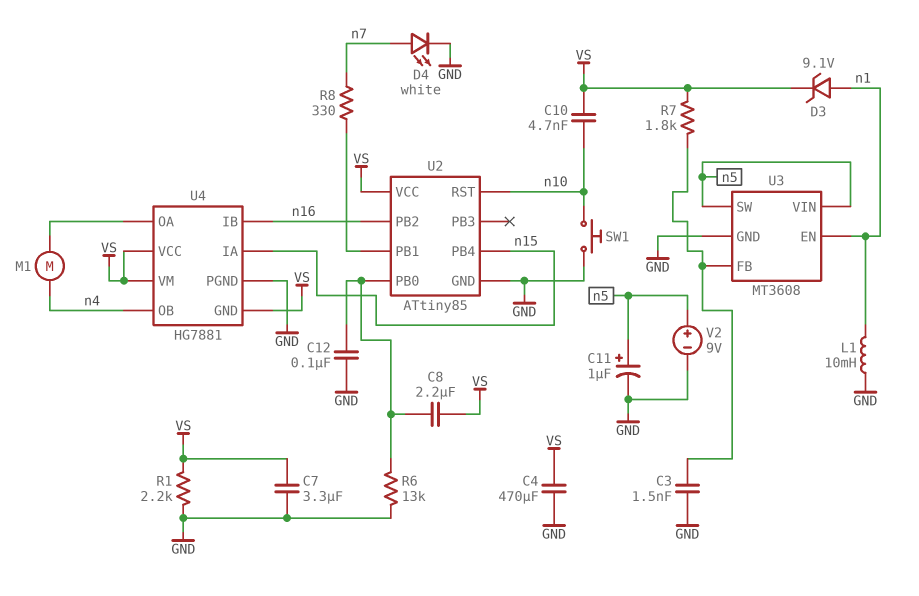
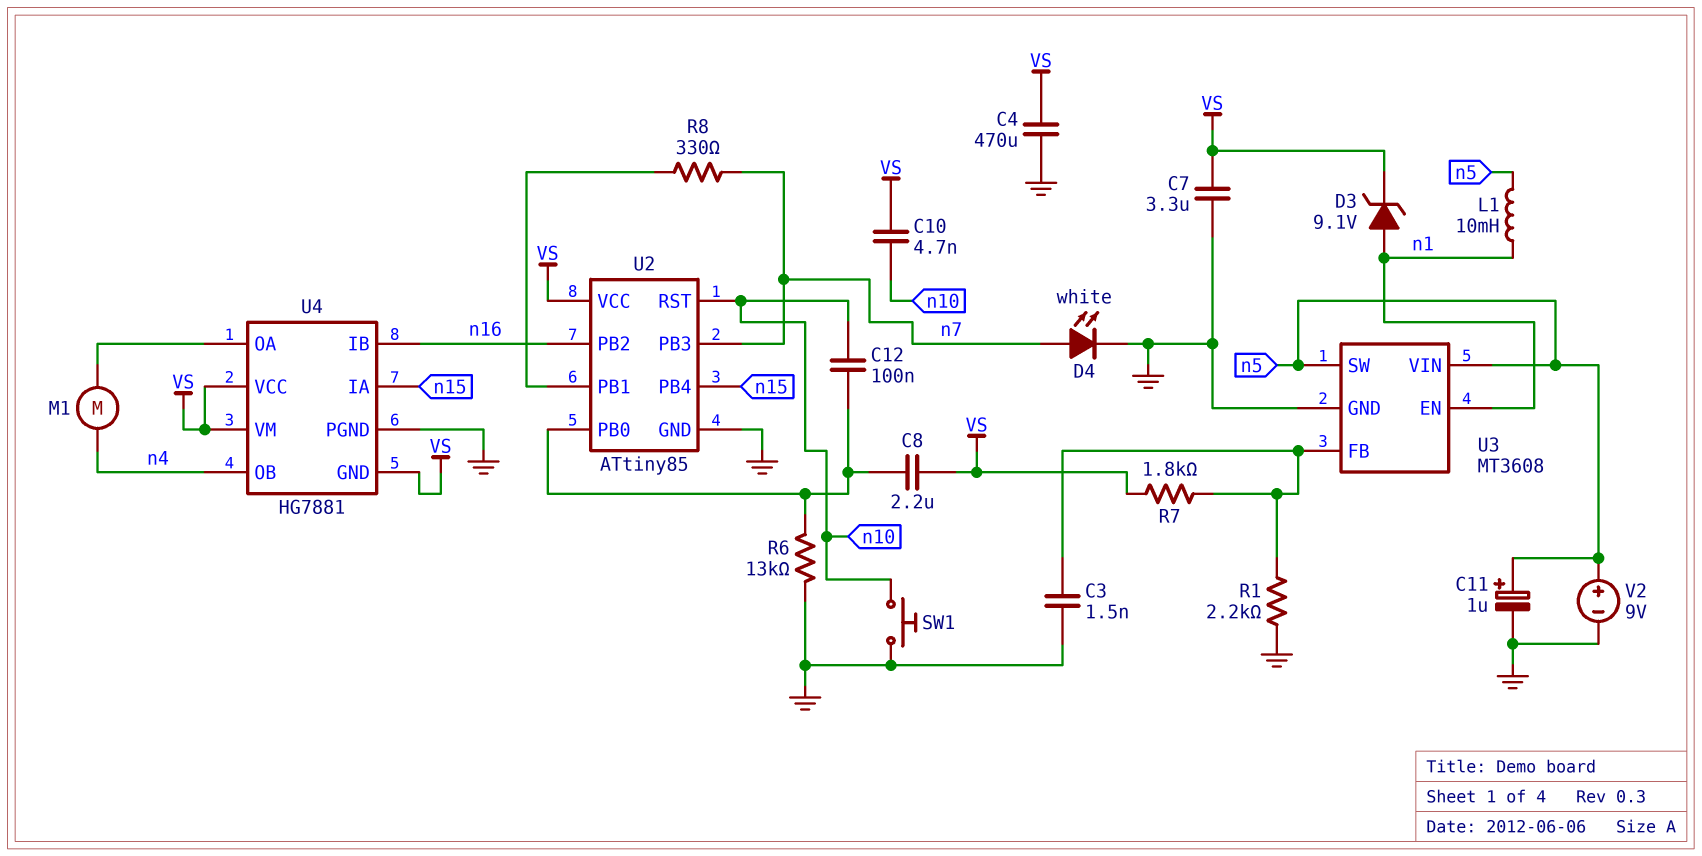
C12: 100nF (GND, U2/PB0) -> 100nF (U2/PB0, n10)
L1: 10mH (GND, n1) -> 10mH (n1, n5)
R1: 2.2k (GND, VS) -> 2.2k (GND, U3/FB)
U2 pin PB3: none -> n7

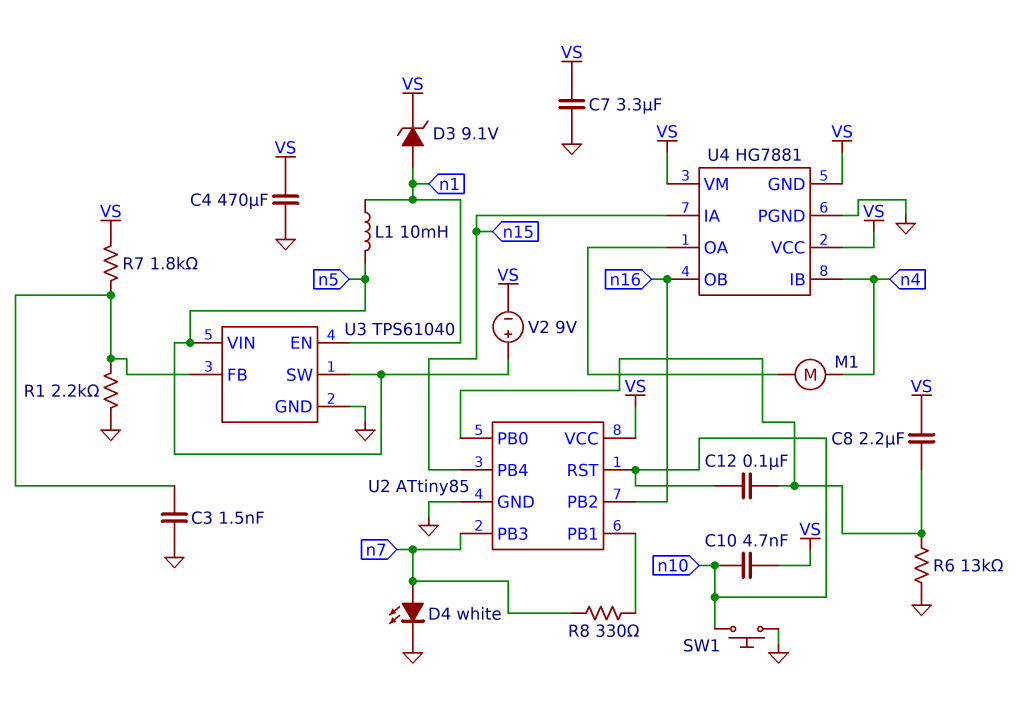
C11: 1uF (plus n5, minus GND) -> none
U3: MT3608 -> TPS61040
U4 pin IB: n16 -> n4
U4 pin OB: n4 -> n16
V2: 9V (plus n5, minus GND) -> 9V (plus n5, minus VS)

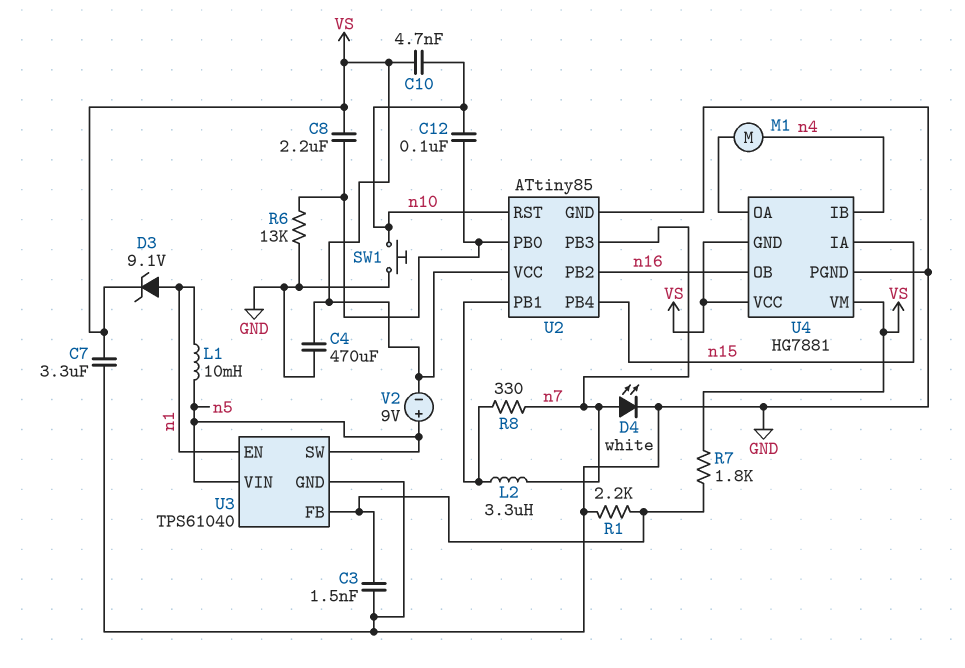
L2: none -> 3.3uH (U2/PB1, n7)

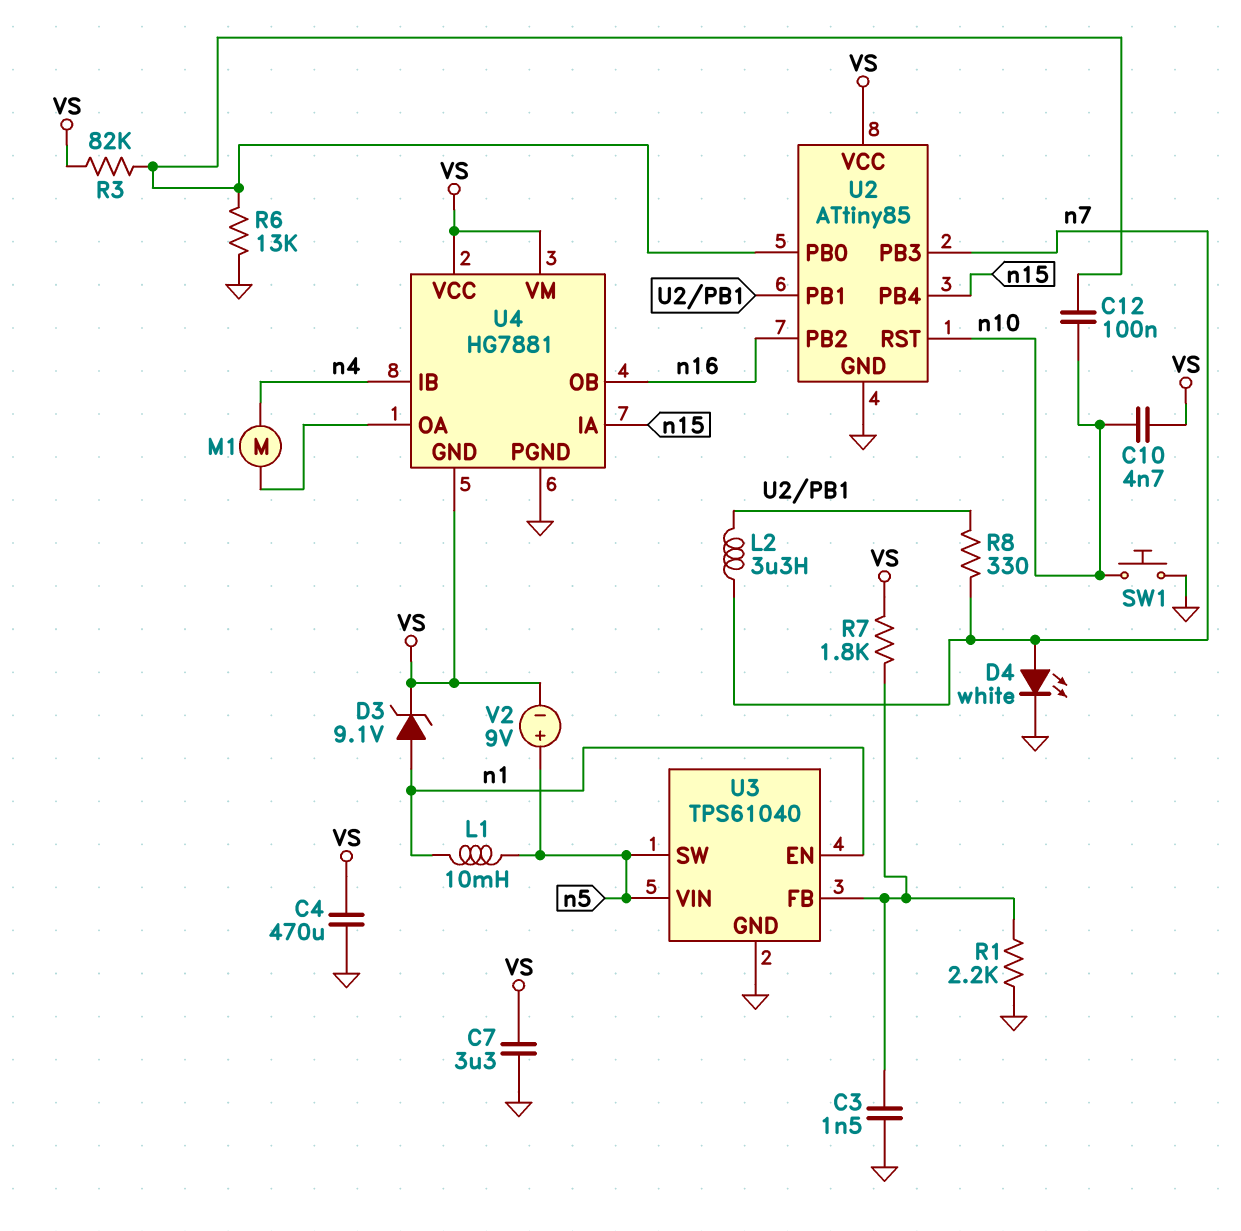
C8: 2.2uF (U2/PB0, VS) -> none
R3: none -> 82k (U2/PB0, VS)

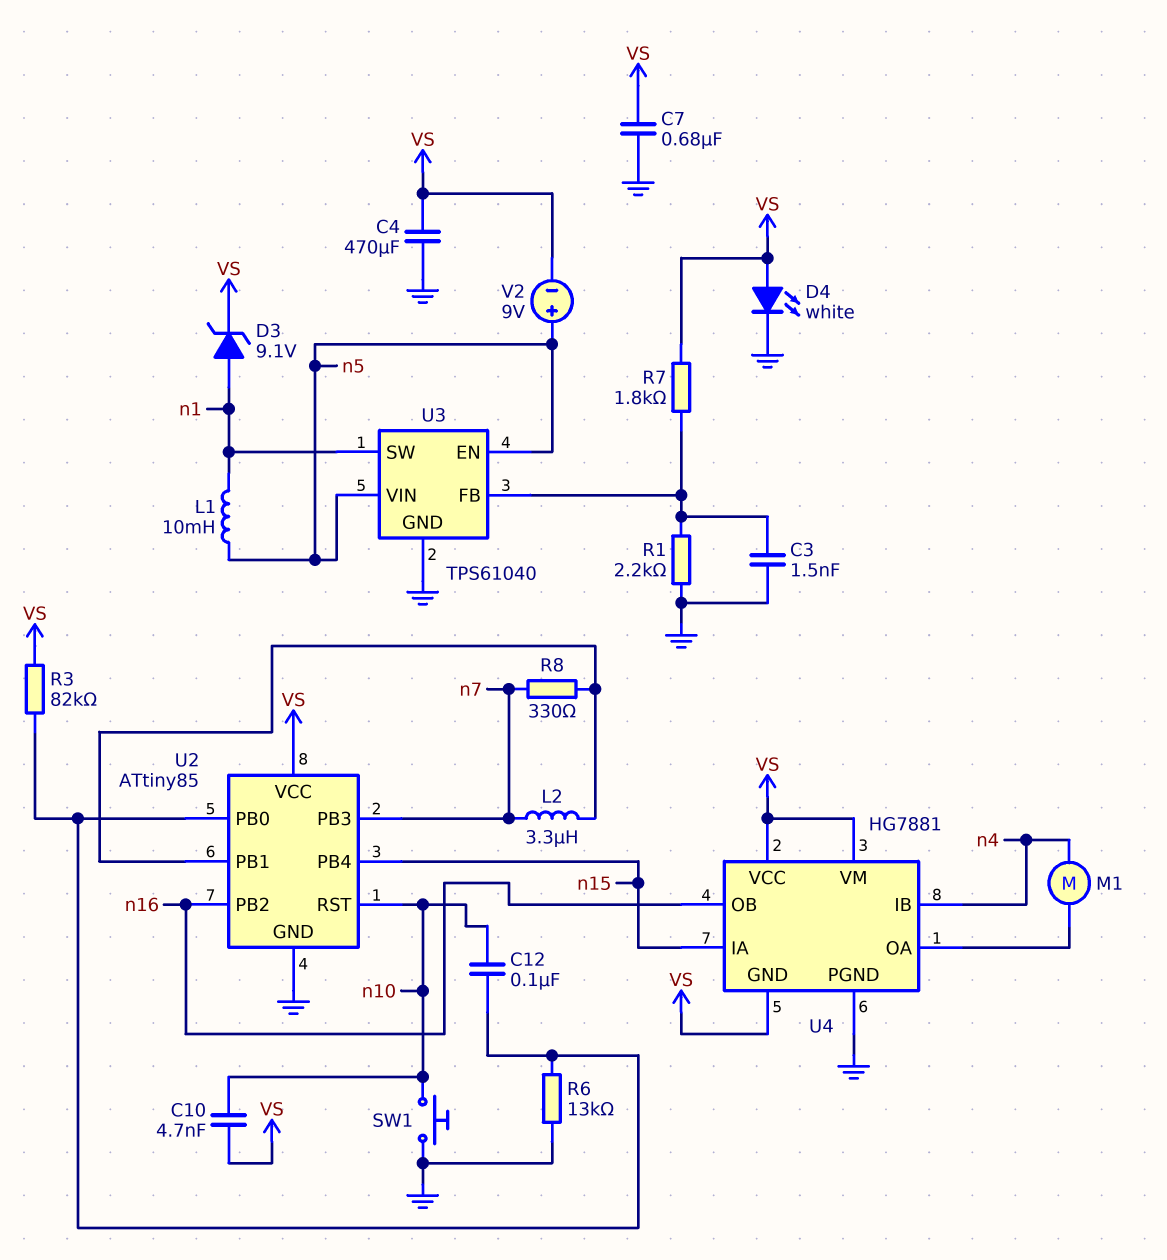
C7: 3.3uF (GND, VS) -> 680nF (GND, VS)
D4: LED white (A n7, K GND) -> LED white (A VS, K GND)
U3 pin EN: n1 -> n5
U3 pin SW: n5 -> n1

